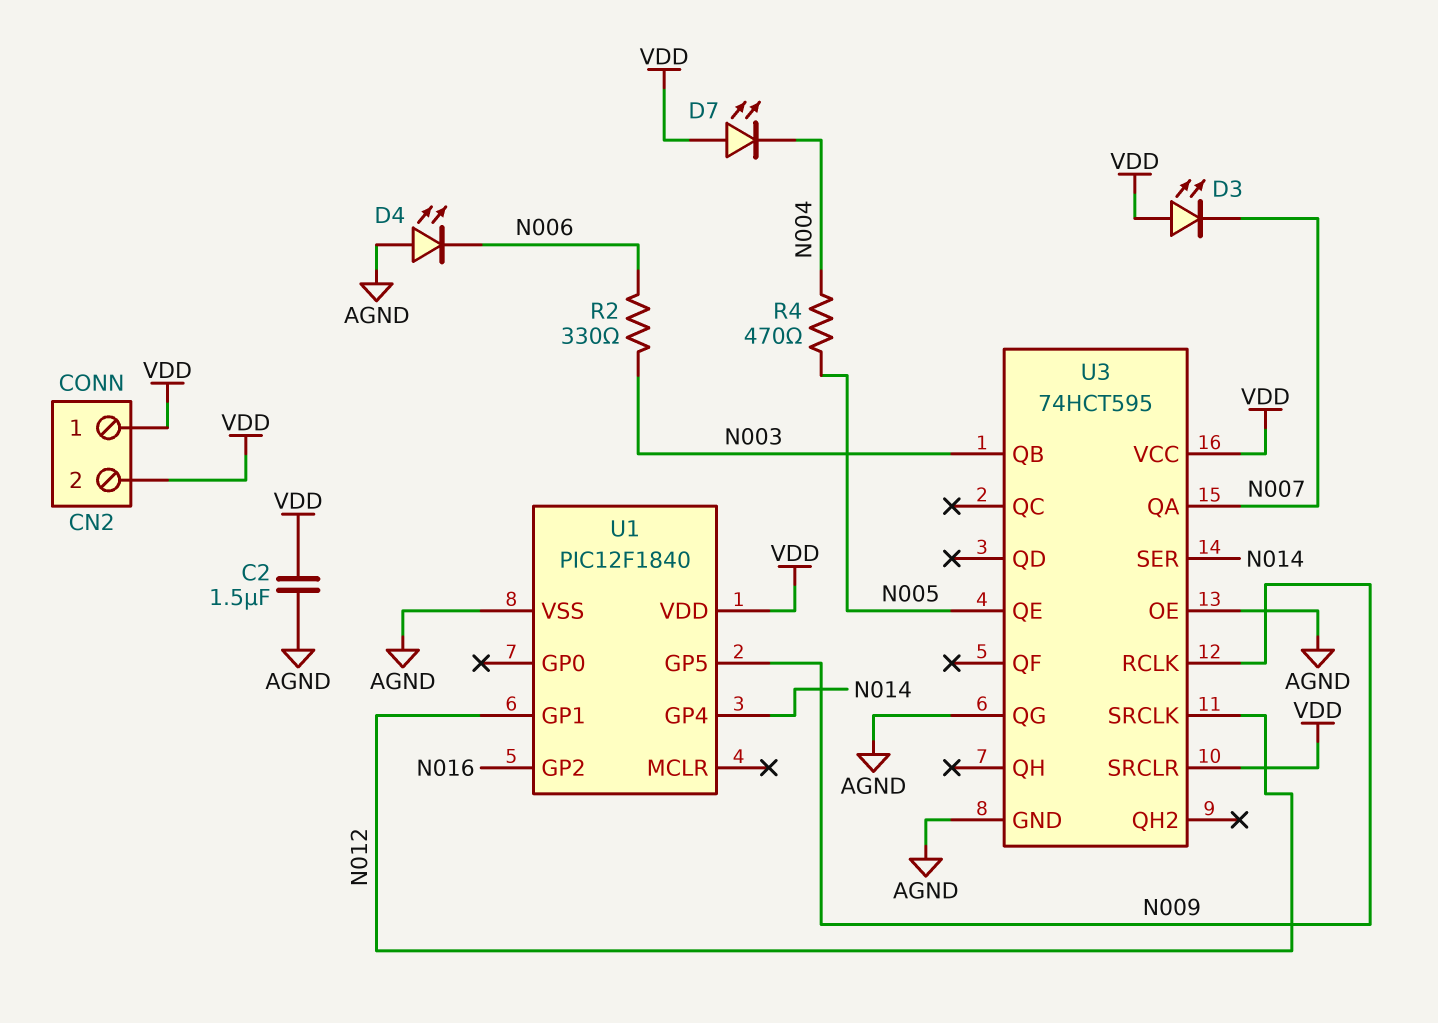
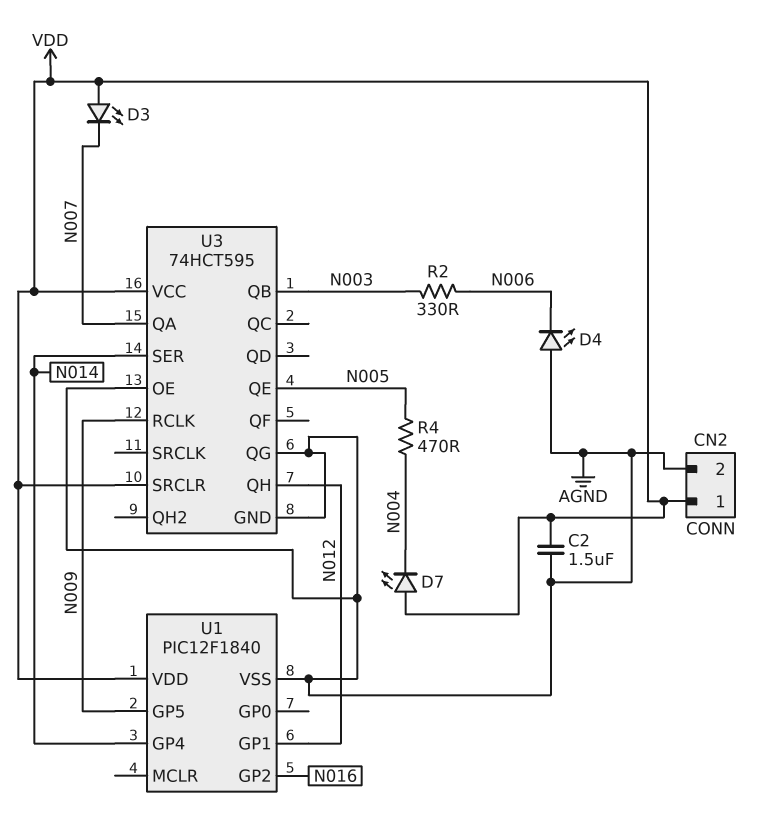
CN2 pin 2: VDD -> AGND
U3 pin QH: none -> N012
U3 pin SRCLK: N012 -> none

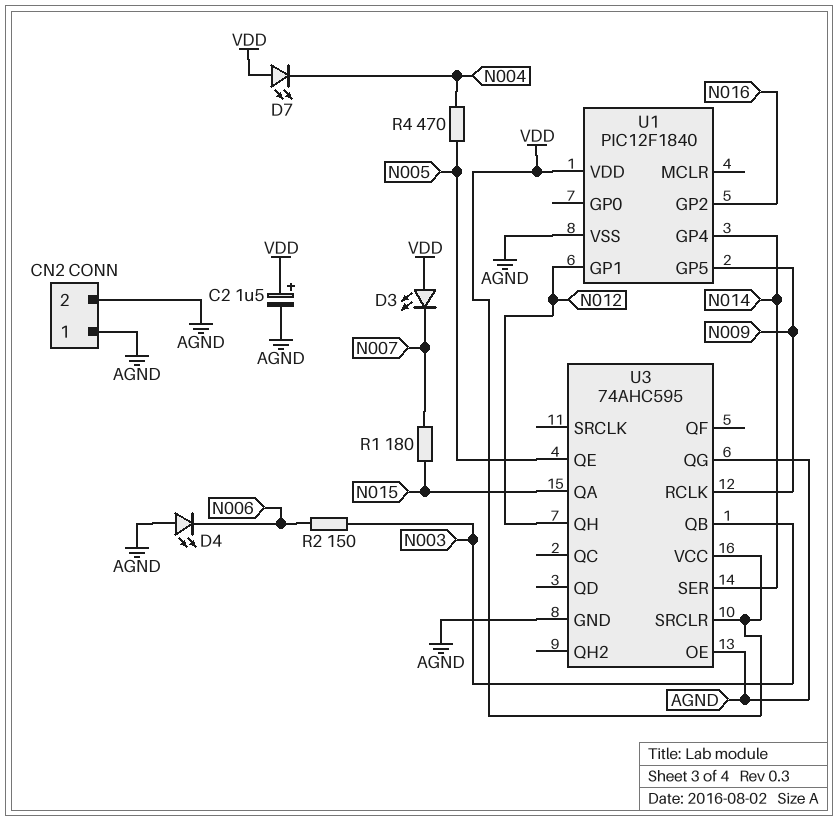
C2: 1.5uF (AGND, VDD) -> 1.5uF (plus VDD, minus AGND)
CN2 pin 1: VDD -> AGND
R1: none -> 180 (N007, N015)
R2: 330 (N003, N006) -> 150 (N003, N006)
U3: 74HCT595 -> 74AHC595
U3 pin QA: N007 -> N015

